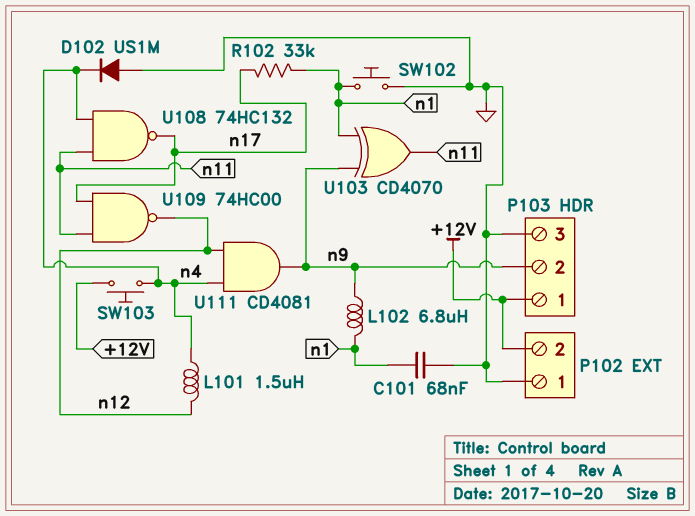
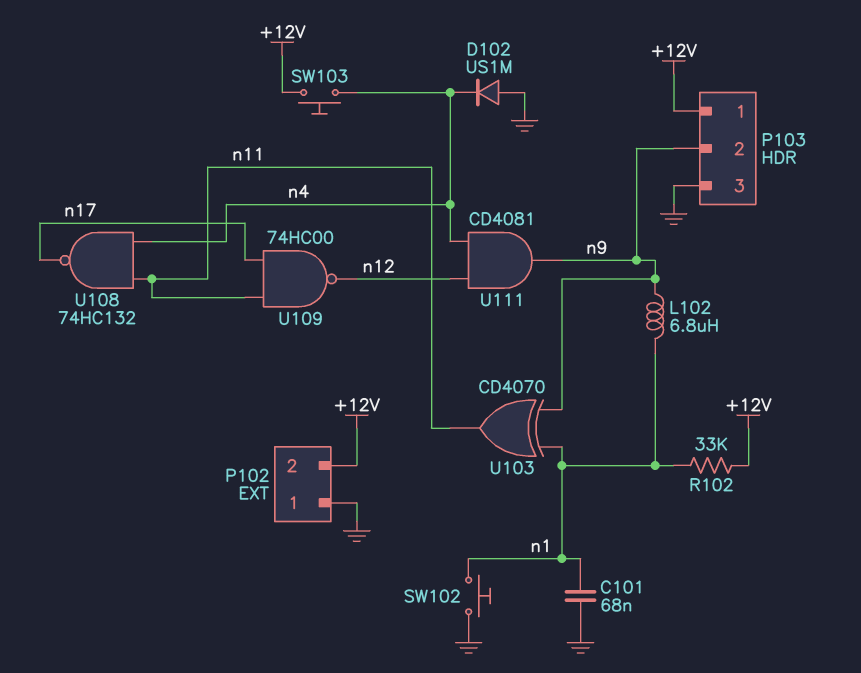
L101: 1.5uH (n4, n12) -> none
R102: 33k (n1, n17) -> 33k (+12V, n1)

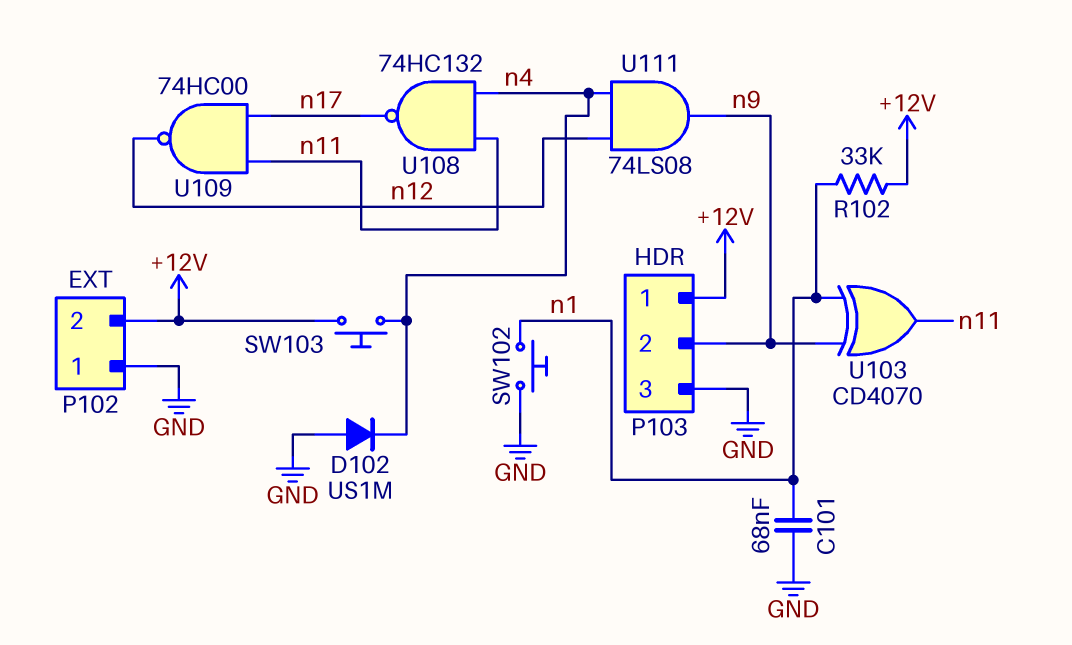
L102: 6.8uH (n1, n9) -> none
U111: AND CD4081 (in n4, in n12, out n9) -> AND 74LS08 (in n4, in n12, out n9)

